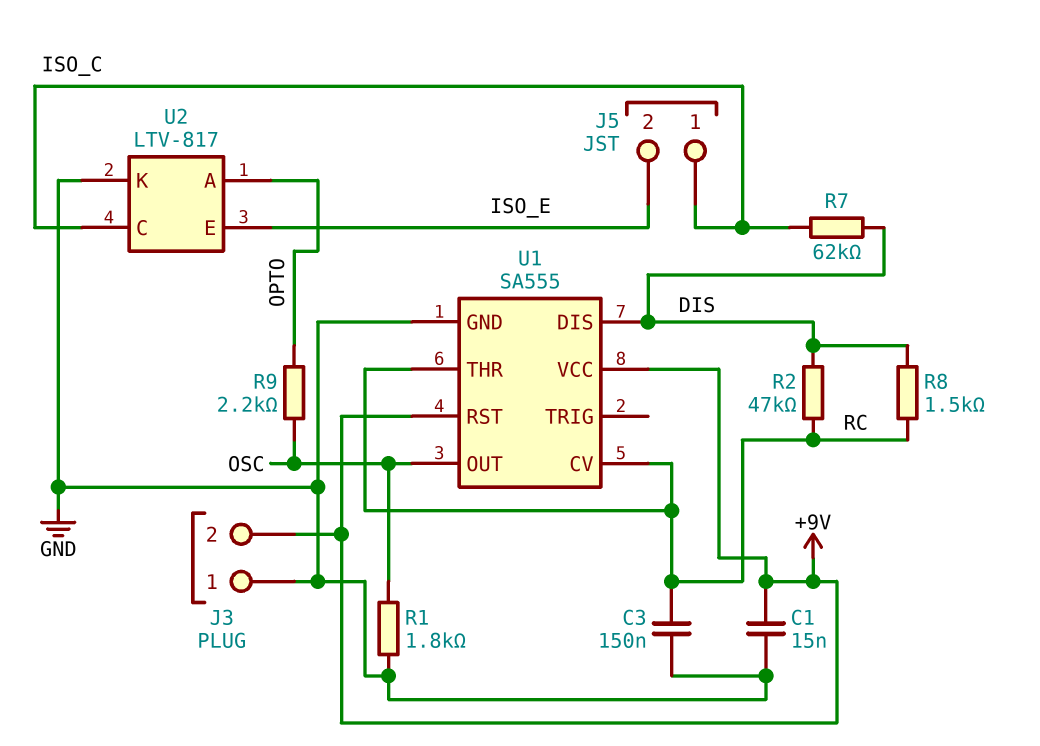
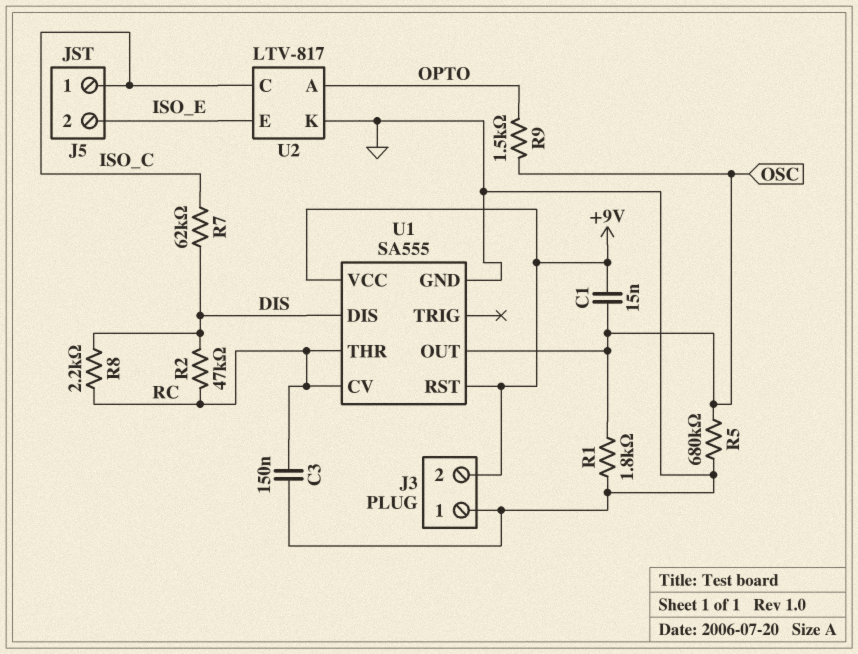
C1: 15nF (+9V, GND) -> 15nF (+9V, OSC)
R5: none -> 680k (GND, OSC)
R8: 1.5k (DIS, RC) -> 2.2k (DIS, RC)
R9: 2.2k (OPTO, OSC) -> 1.5k (OPTO, OSC)

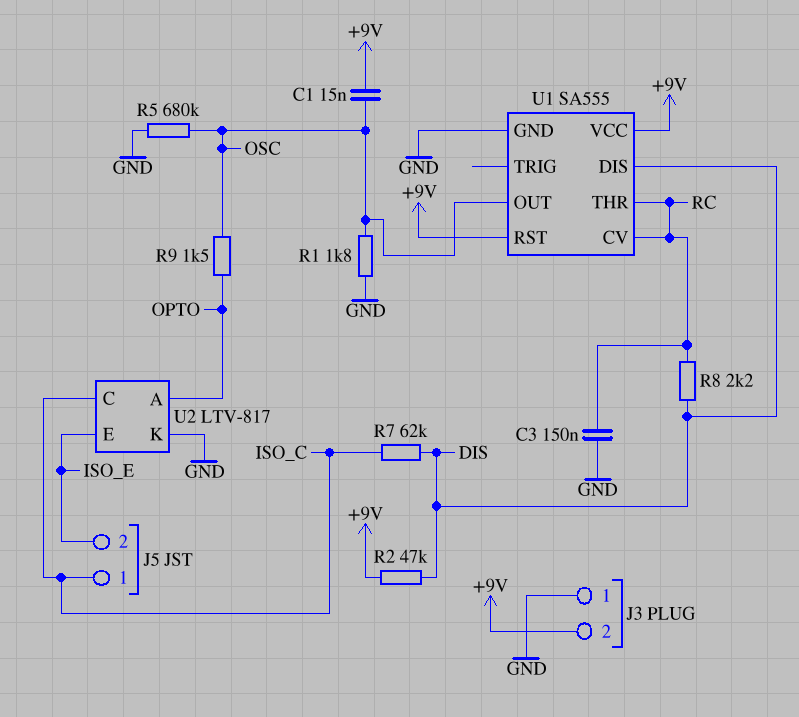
R2: 47k (DIS, RC) -> 47k (+9V, DIS)

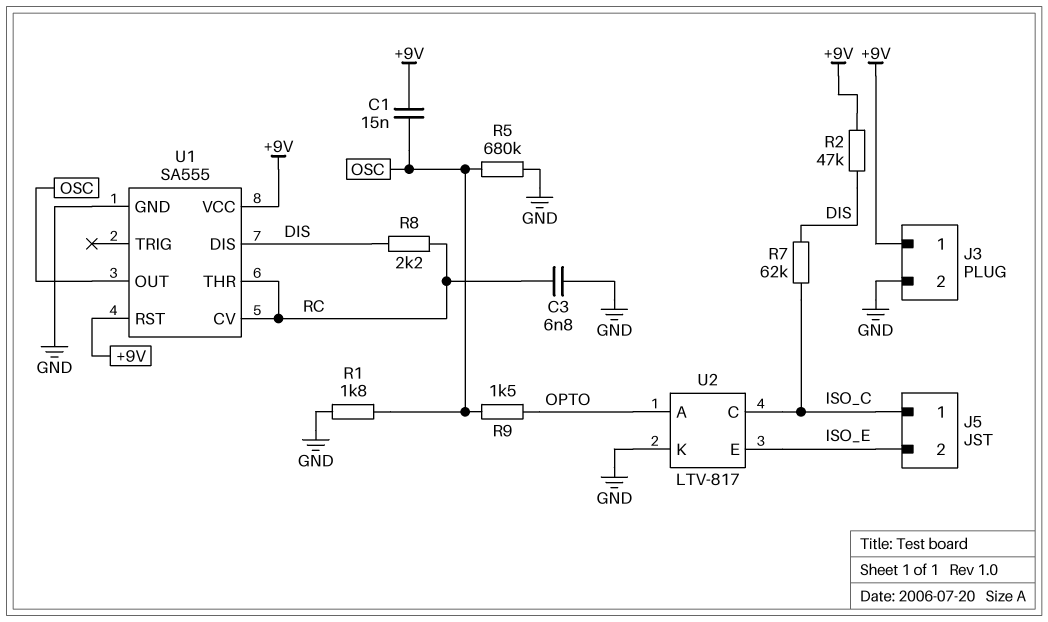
C3: 150nF (GND, RC) -> 6.8nF (GND, RC)
J3 pin 1: GND -> +9V
J3 pin 2: +9V -> GND

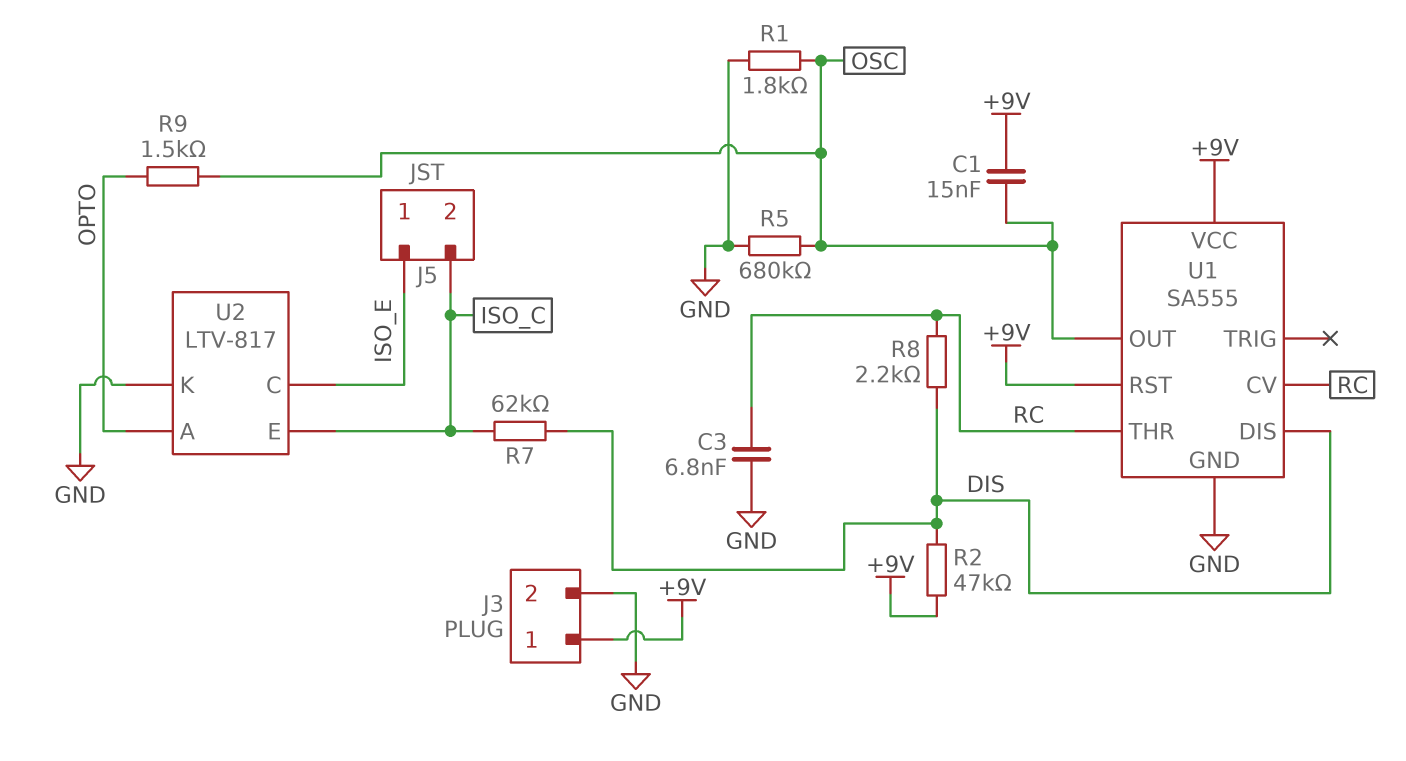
J5 pin 1: ISO_C -> ISO_E
J5 pin 2: ISO_E -> ISO_C
U2 pin C: ISO_C -> ISO_E
U2 pin E: ISO_E -> ISO_C

